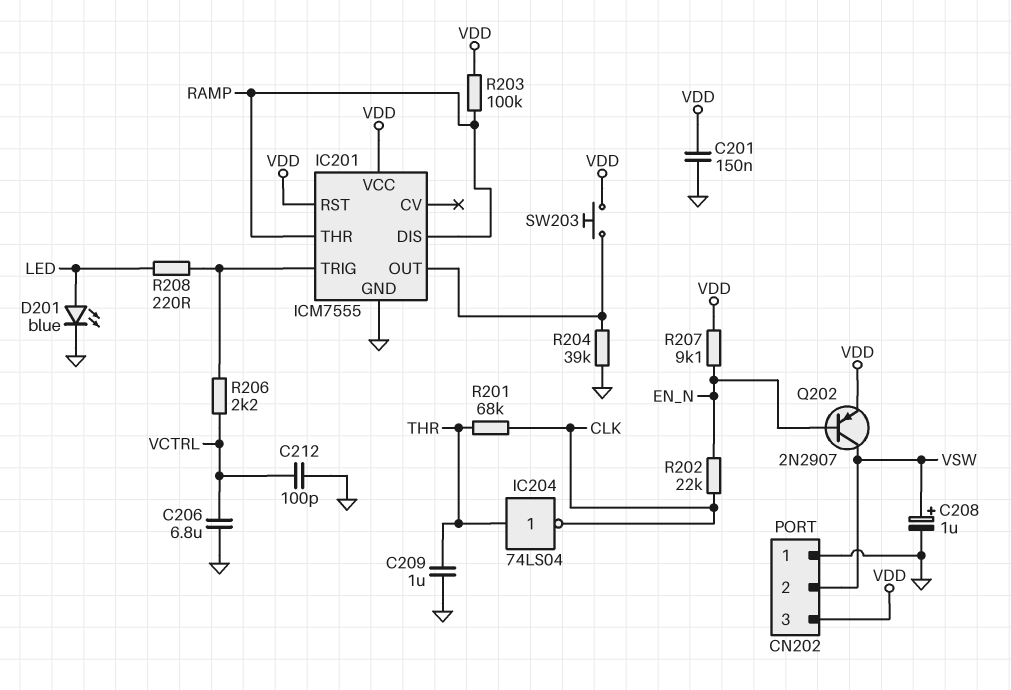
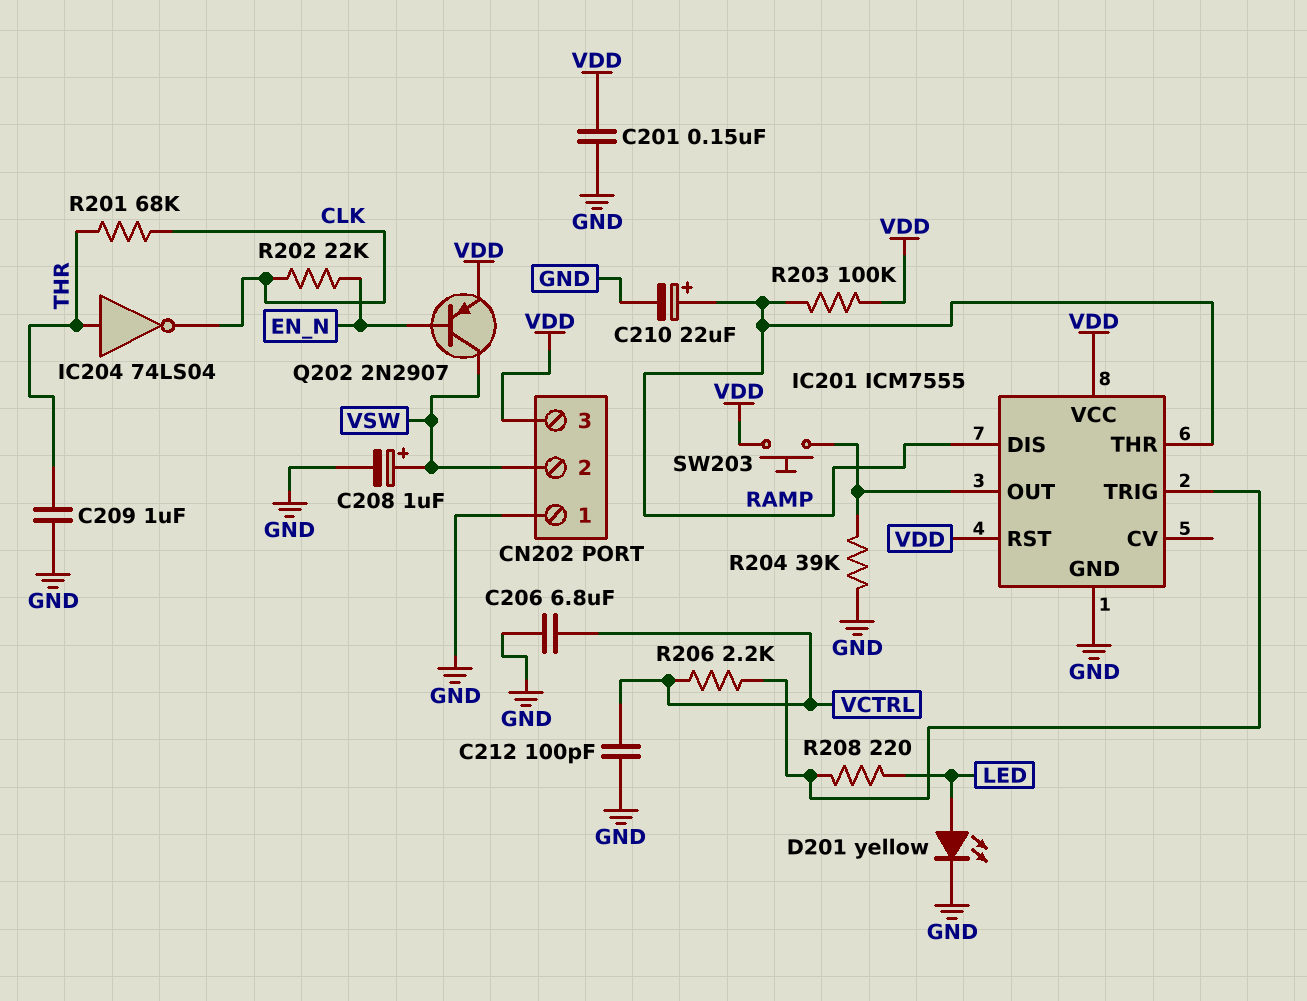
C210: none -> 22uF (plus RAMP, minus GND)
D201: LED blue (A LED, K GND) -> LED yellow (A LED, K GND)
R207: 9.1k (EN_N, VDD) -> none

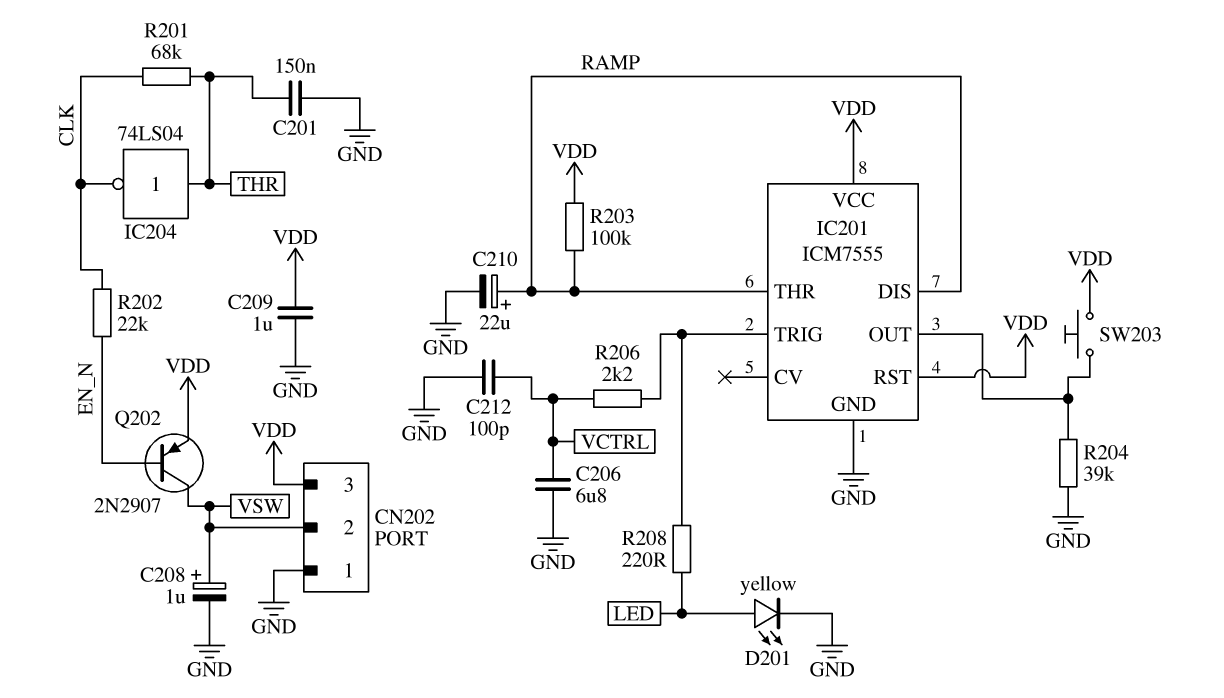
C201: 150nF (GND, VDD) -> 150nF (GND, THR)
C209: 1uF (GND, THR) -> 1uF (GND, VDD)

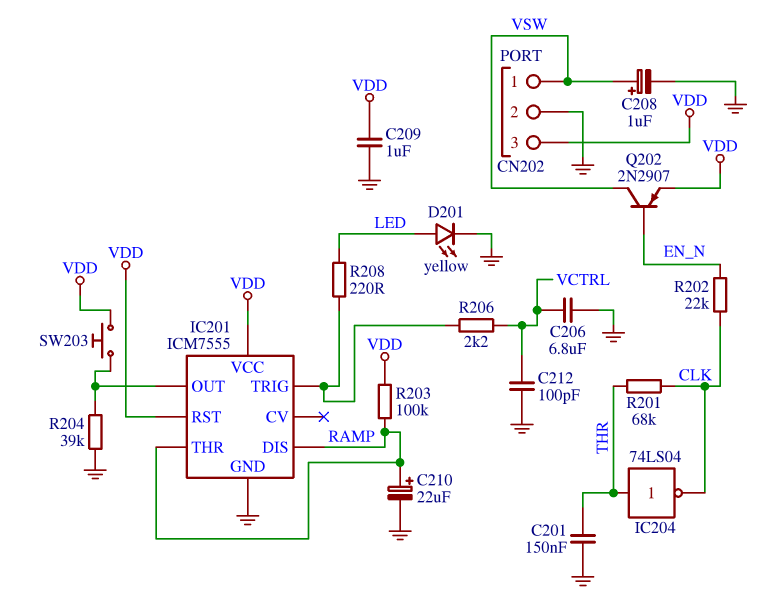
CN202 pin 1: GND -> VSW
CN202 pin 2: VSW -> GND

